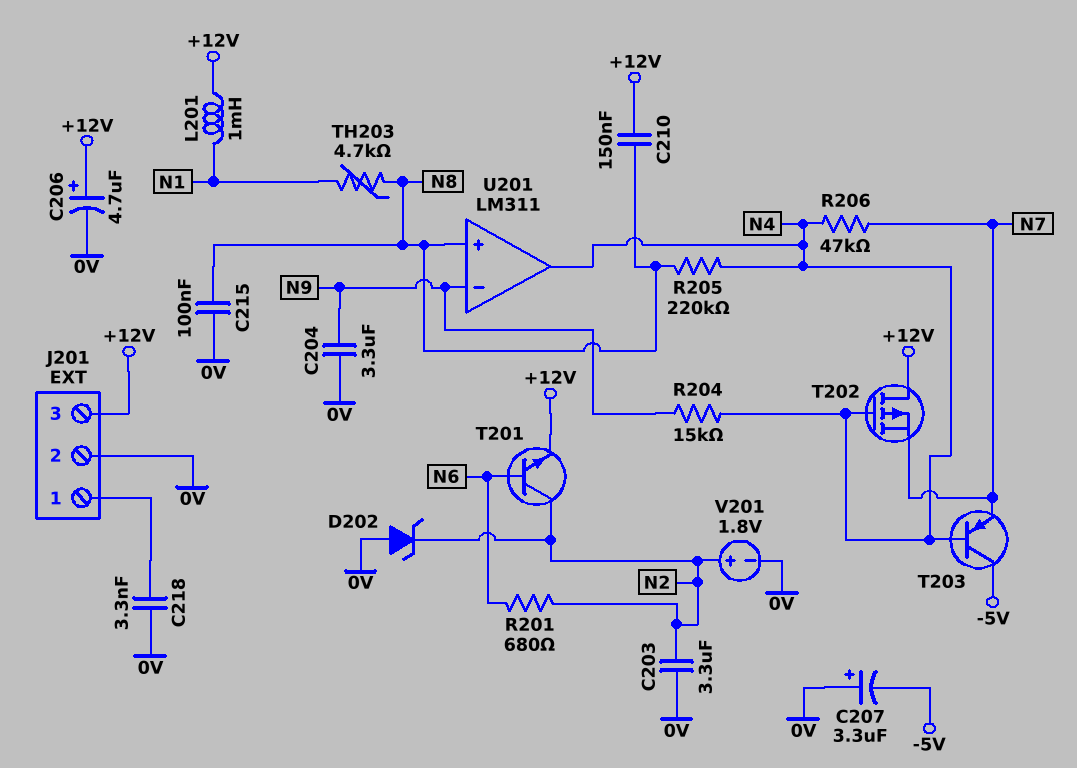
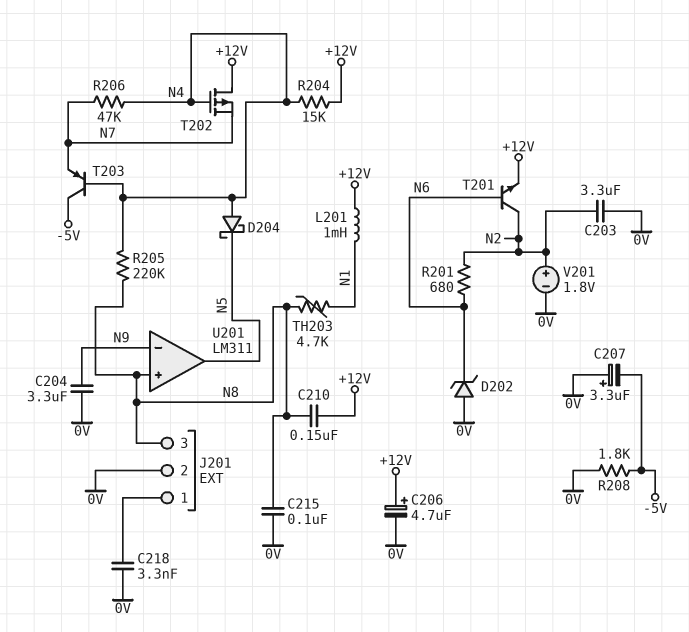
D202: zener (A 0V, K N2) -> zener (A 0V, K N6)
D204: none -> schottky (A N4, K N5)
J201 pin 3: +12V -> N8
R204: 15k (N4, N9) -> 15k (+12V, N4)
R208: none -> 1.8k (-5V, 0V)
U201 pin out: N4 -> N5

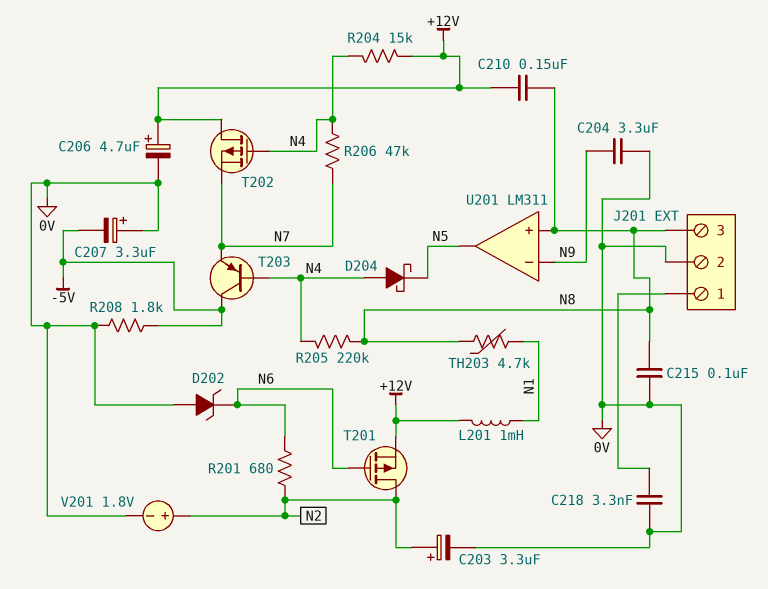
C203: 3.3uF (0V, N2) -> 3.3uF (plus N2, minus 0V)
T201: NPN (B N6, C N2, E +12V) -> PMOS (G N6, D N2, S +12V)

